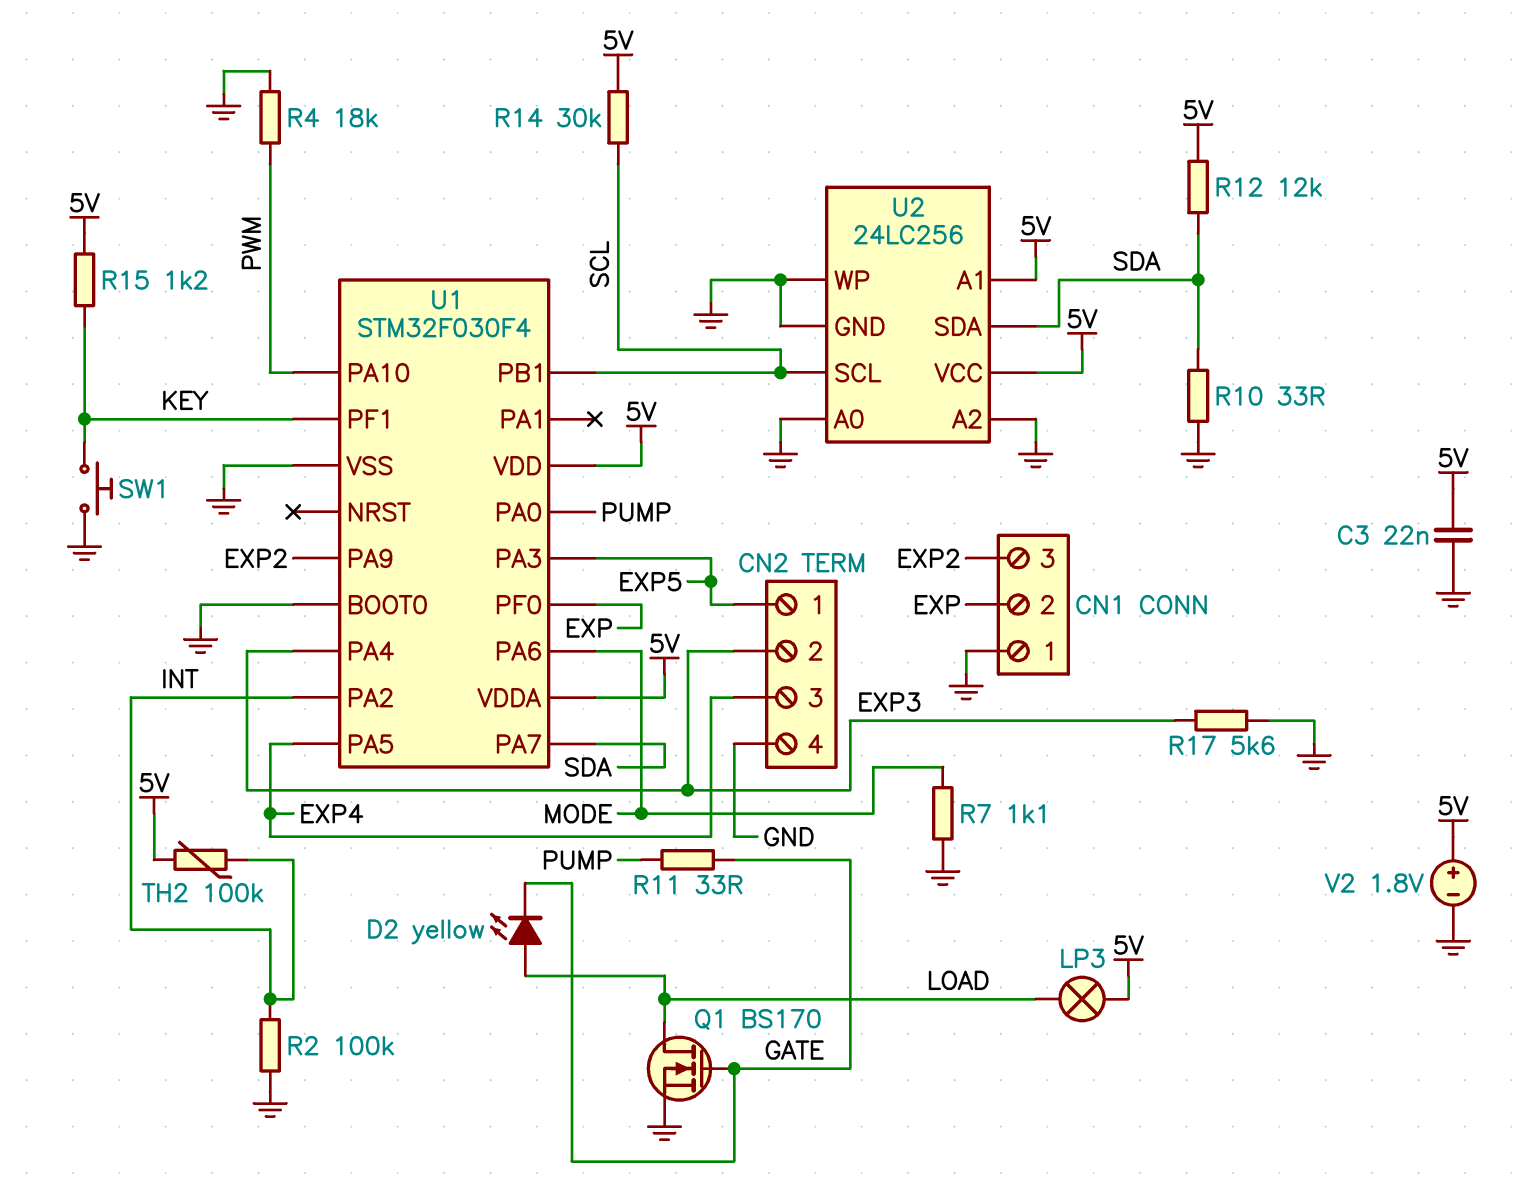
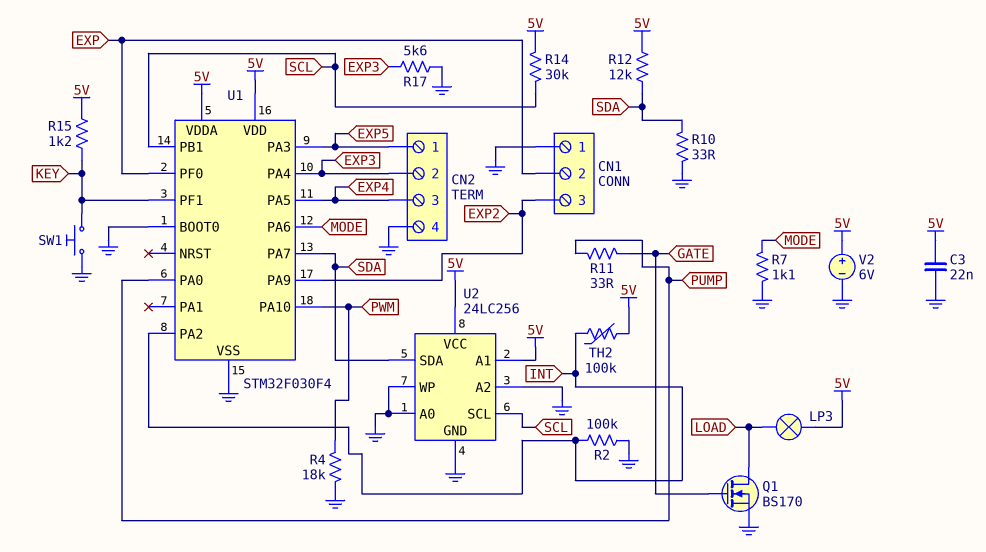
D2: LED yellow (A LOAD, K GATE) -> none
V2: 1.8V (plus 5V, minus GND) -> 6V (plus 5V, minus GND)

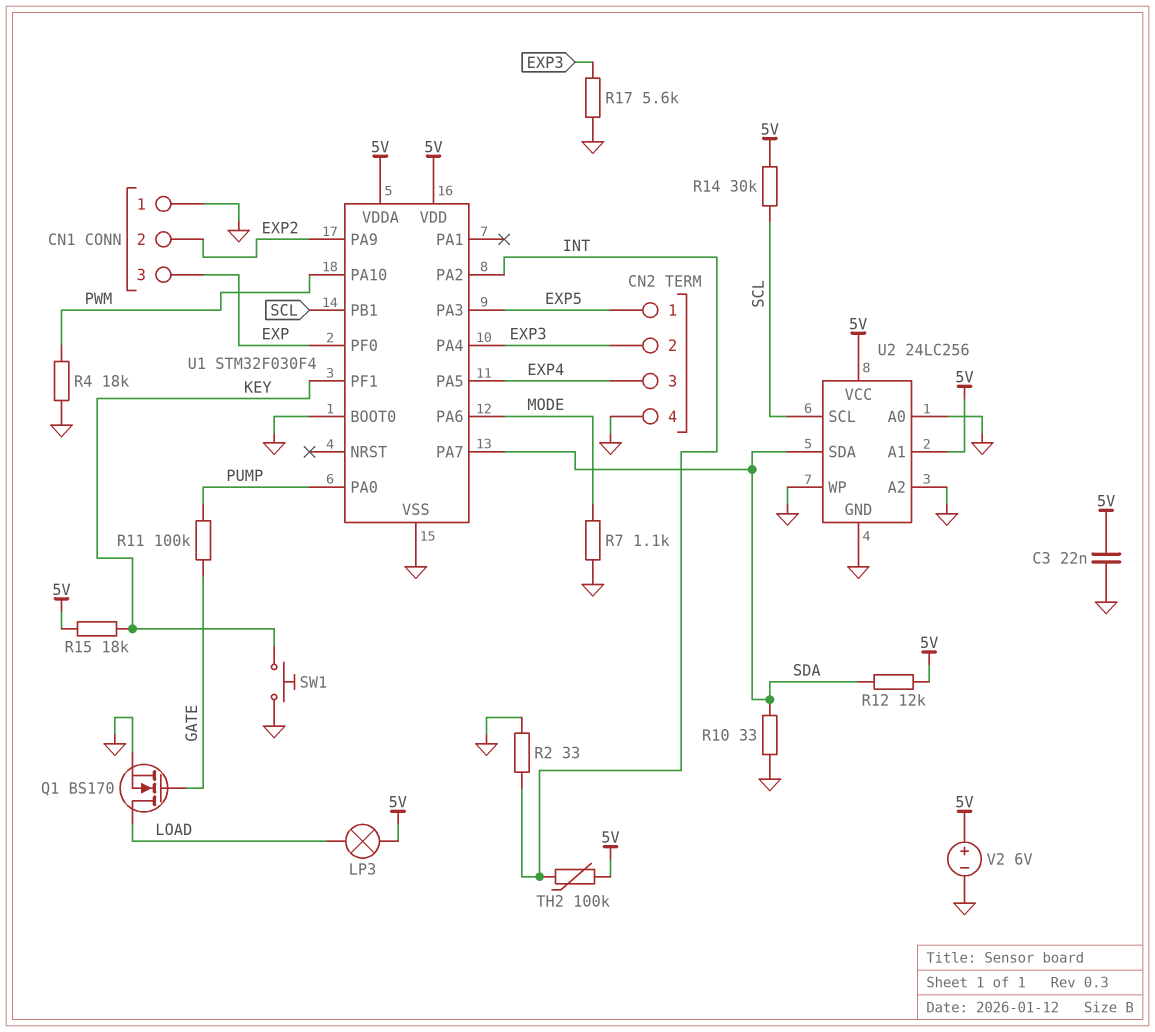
CN1 pin 2: EXP -> EXP2
CN1 pin 3: EXP2 -> EXP
R2: 100k (GND, INT) -> 33 (GND, INT)
R11: 33 (GATE, PUMP) -> 100k (GATE, PUMP)
R15: 1.2k (5V, KEY) -> 18k (5V, KEY)

